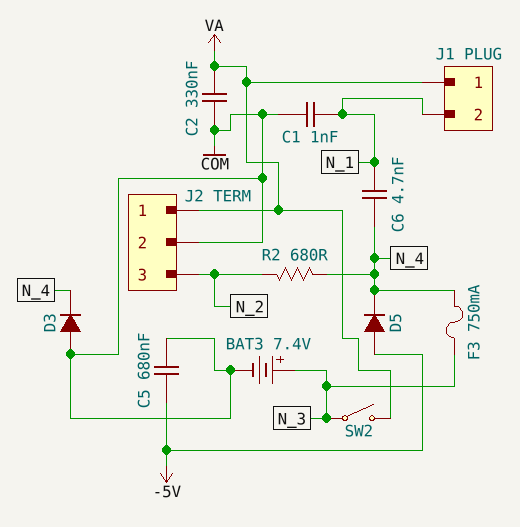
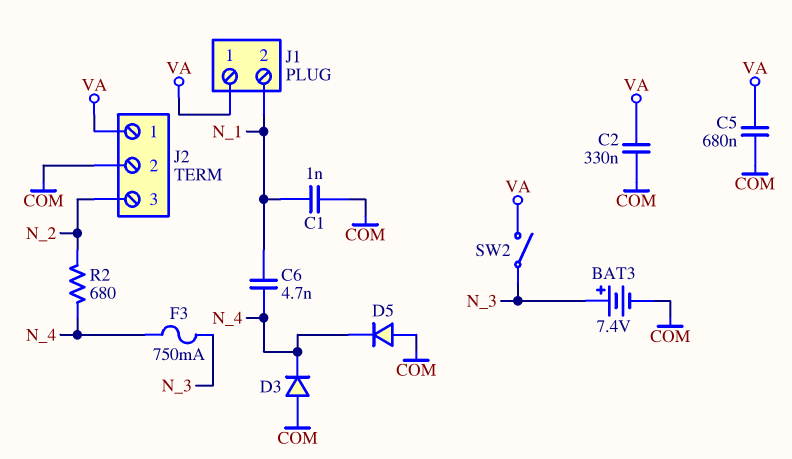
C5: 680nF (-5V, COM) -> 680nF (COM, VA)
D5: diode (A -5V, K N_4) -> diode (A COM, K N_4)

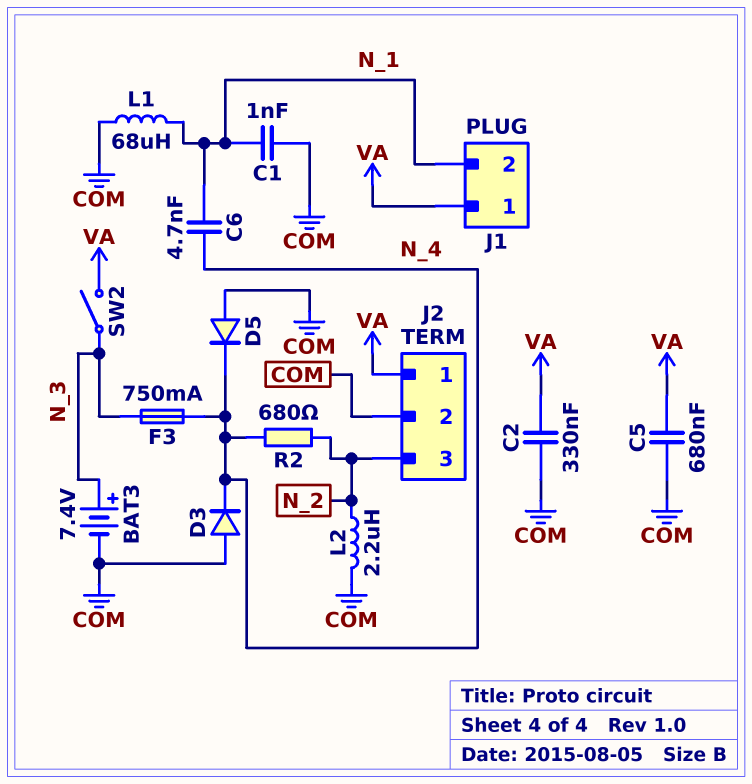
L1: none -> 68uH (COM, N_1)
L2: none -> 2.2uH (COM, N_2)

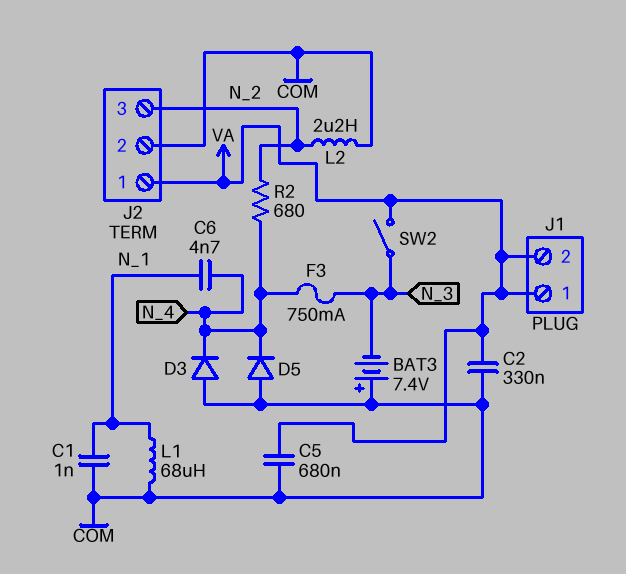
BAT3: 7.4V (plus N_3, minus COM) -> 7.4V (plus COM, minus N_3)
J1 pin 2: N_1 -> VA

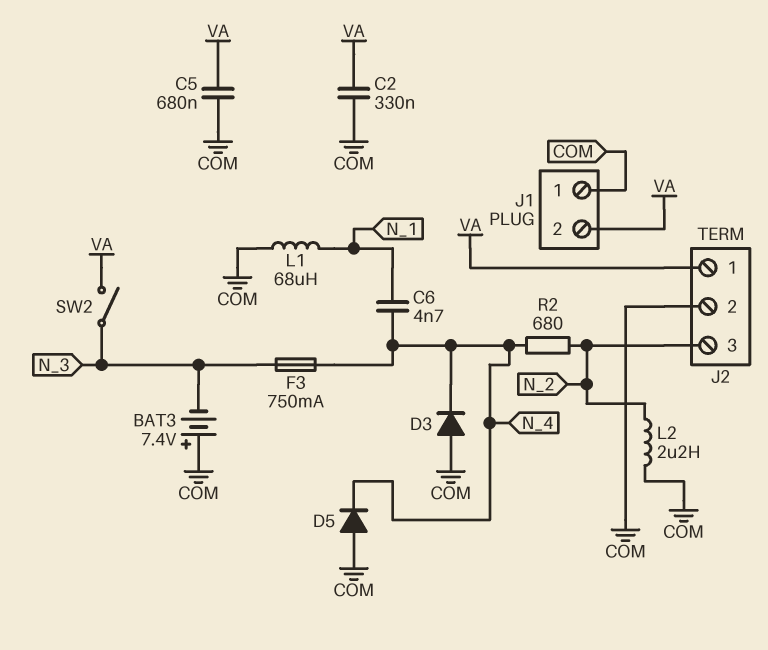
C1: 1nF (COM, N_1) -> none
J1 pin 1: VA -> COM

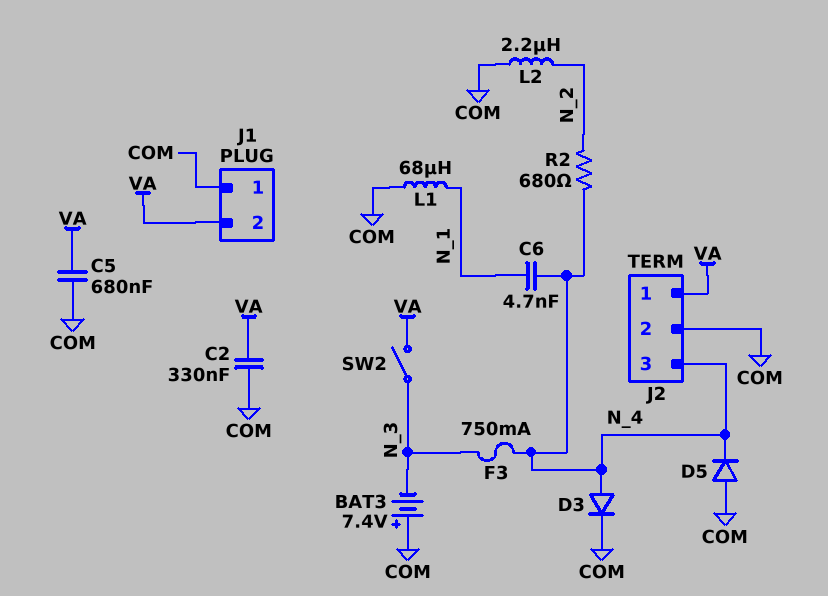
D3: diode (A COM, K N_4) -> diode (A N_4, K COM)
J2 pin 3: N_2 -> N_4

